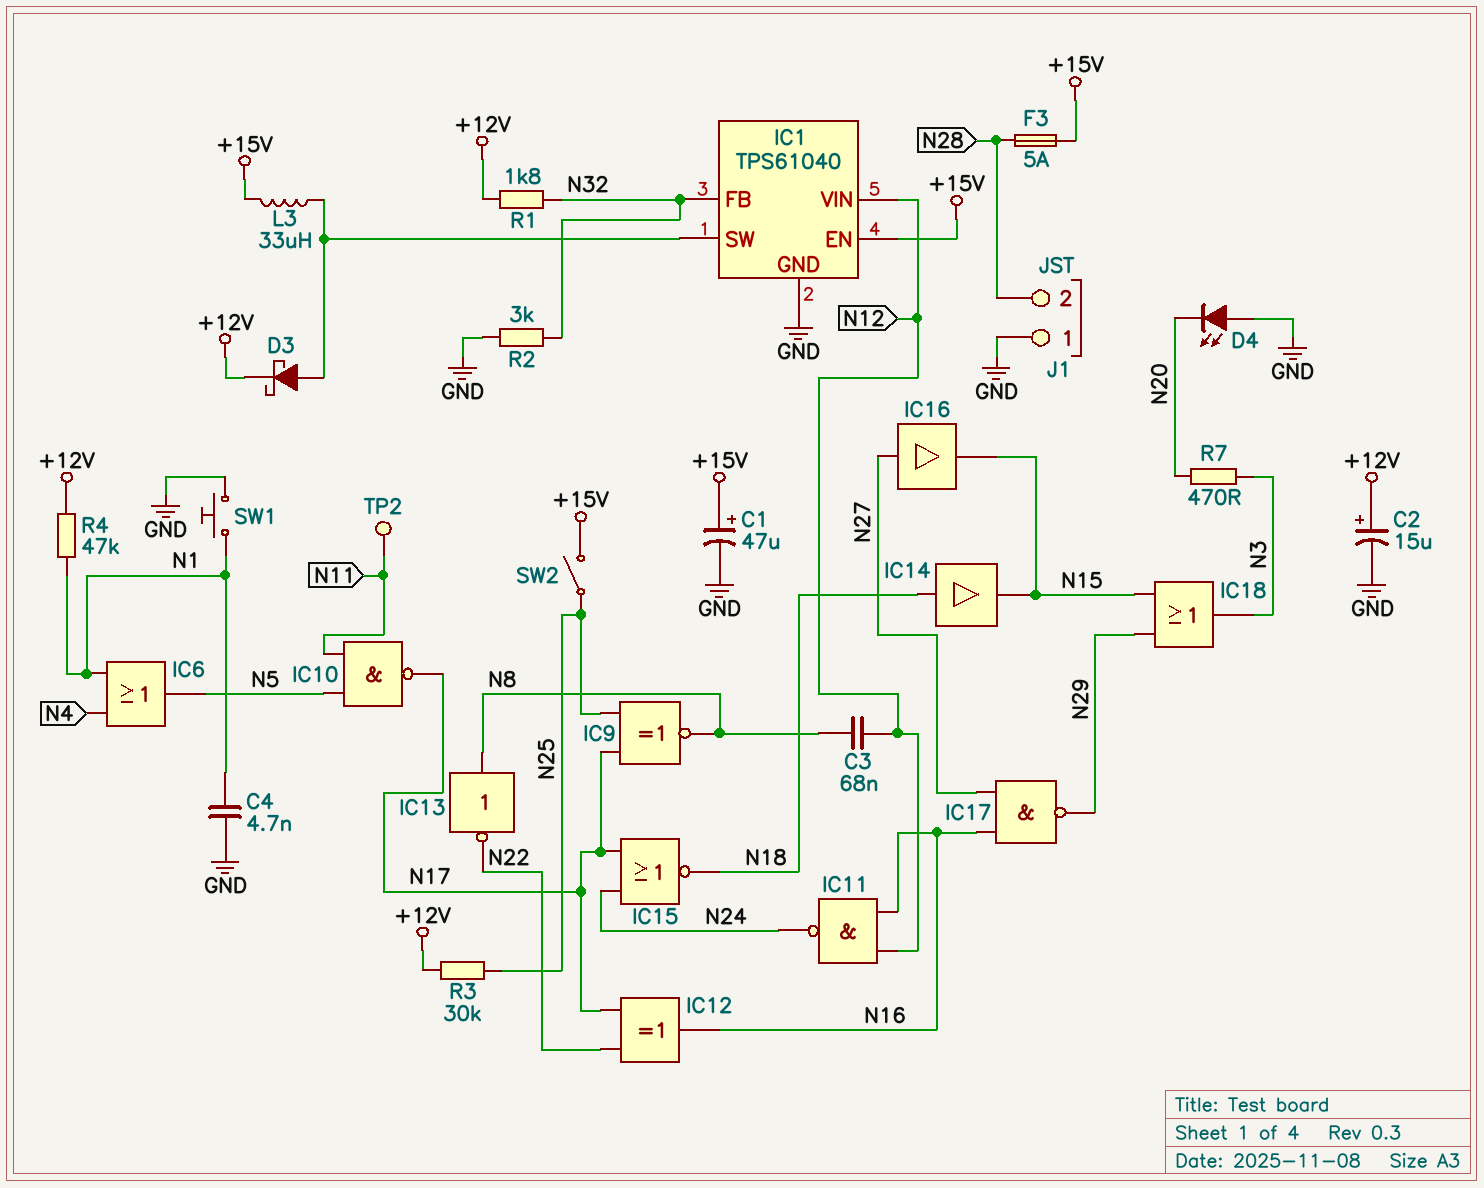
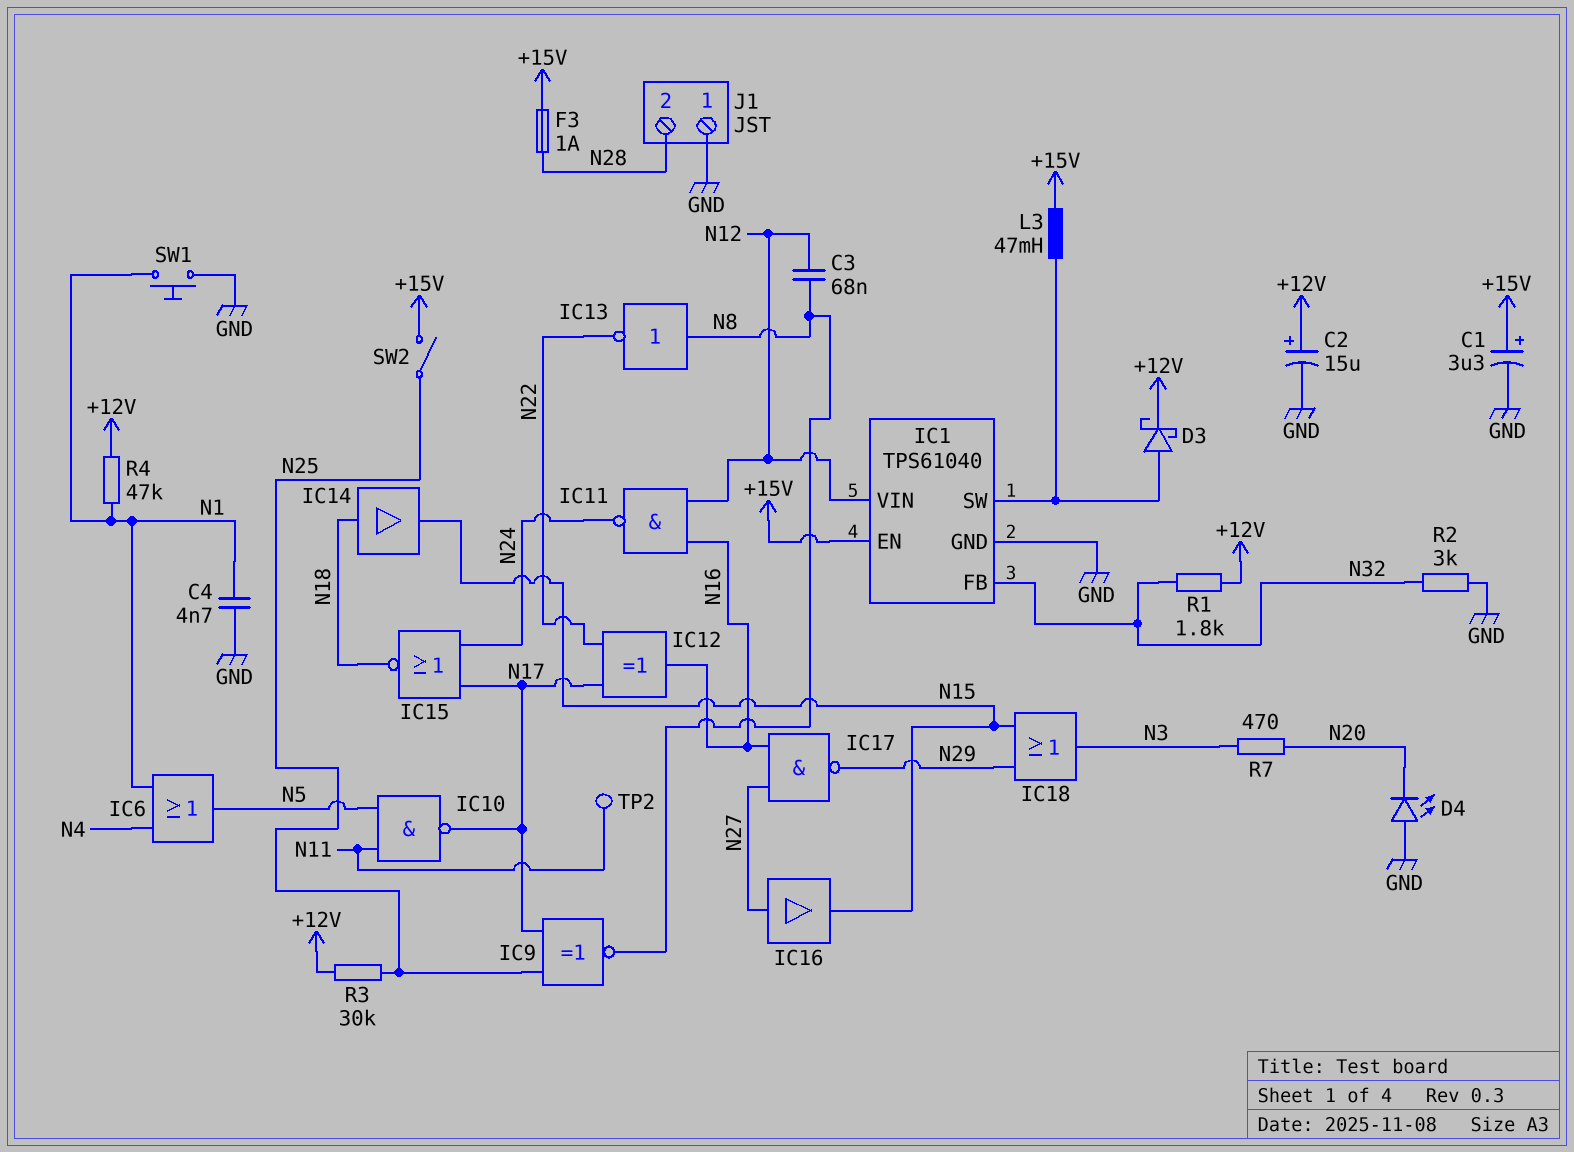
C1: 47uF (plus +15V, minus GND) -> 3.3uF (plus +15V, minus GND)
F3: 5A (+15V, N28) -> 1A (+15V, N28)
L3: 33uH (+15V, IC1/SW) -> 47mH (+15V, IC1/SW)

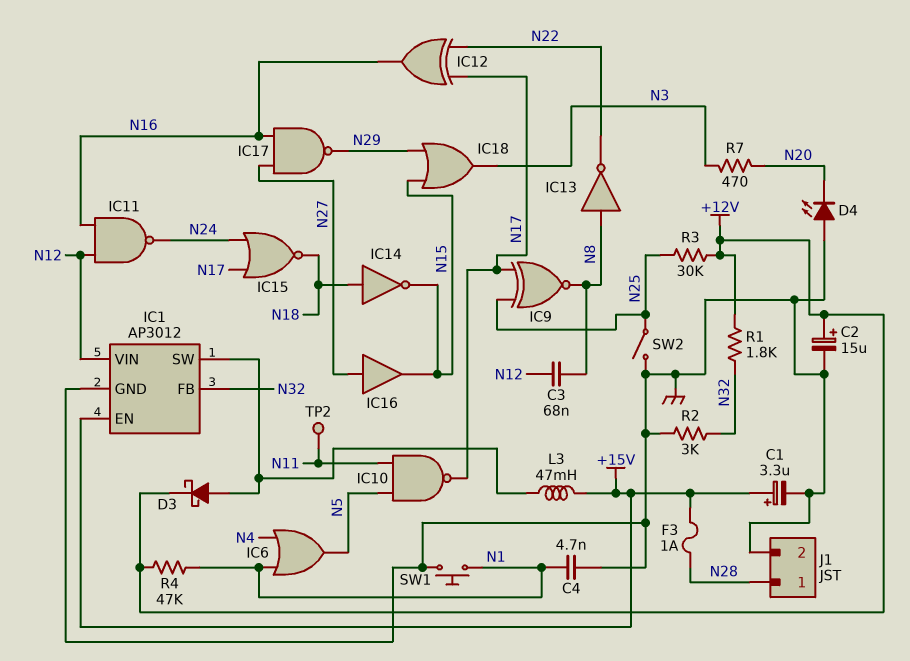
IC1: TPS61040 -> AP3012
IC14: buffer (in N18, out N15) -> NOT (in N18, out N15)
J1 pin 1: GND -> N28
J1 pin 2: N28 -> GND
SW2: switch (+15V, N25) -> switch (GND, N25)

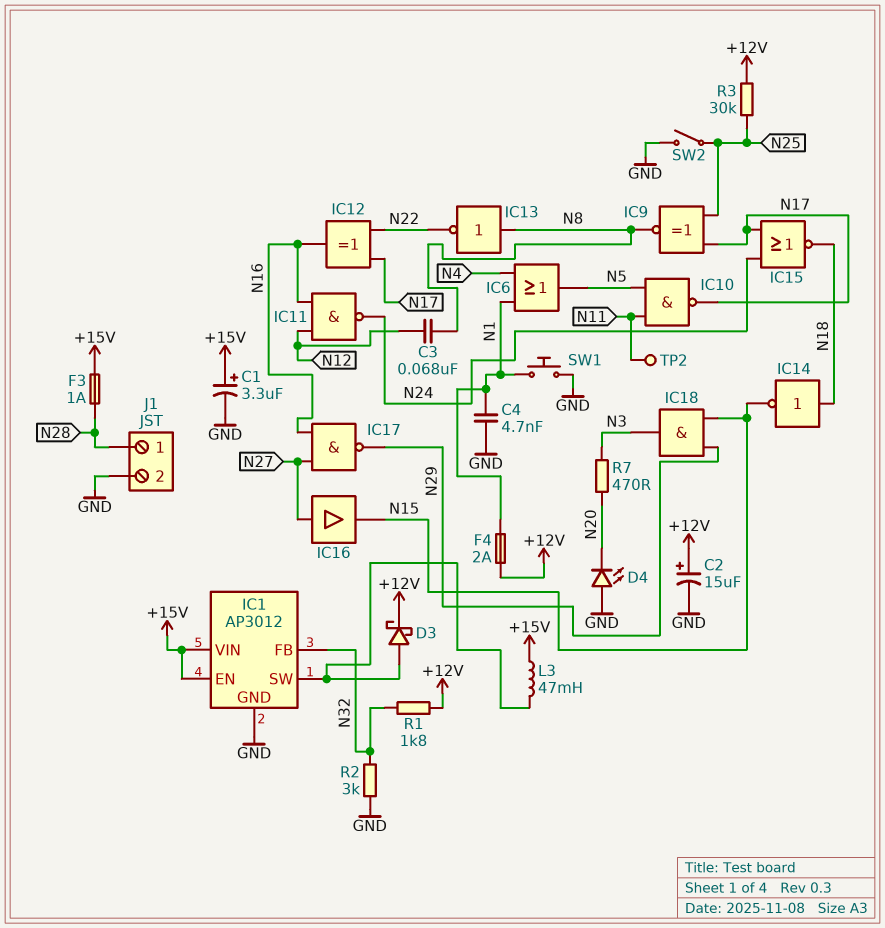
F4: none -> 2A (+12V, N1)
IC1 pin VIN: N12 -> +15V
IC18: OR (in N15, in N29, out N3) -> AND (in N15, in N29, out N3)
R4: 47k (+12V, N1) -> none

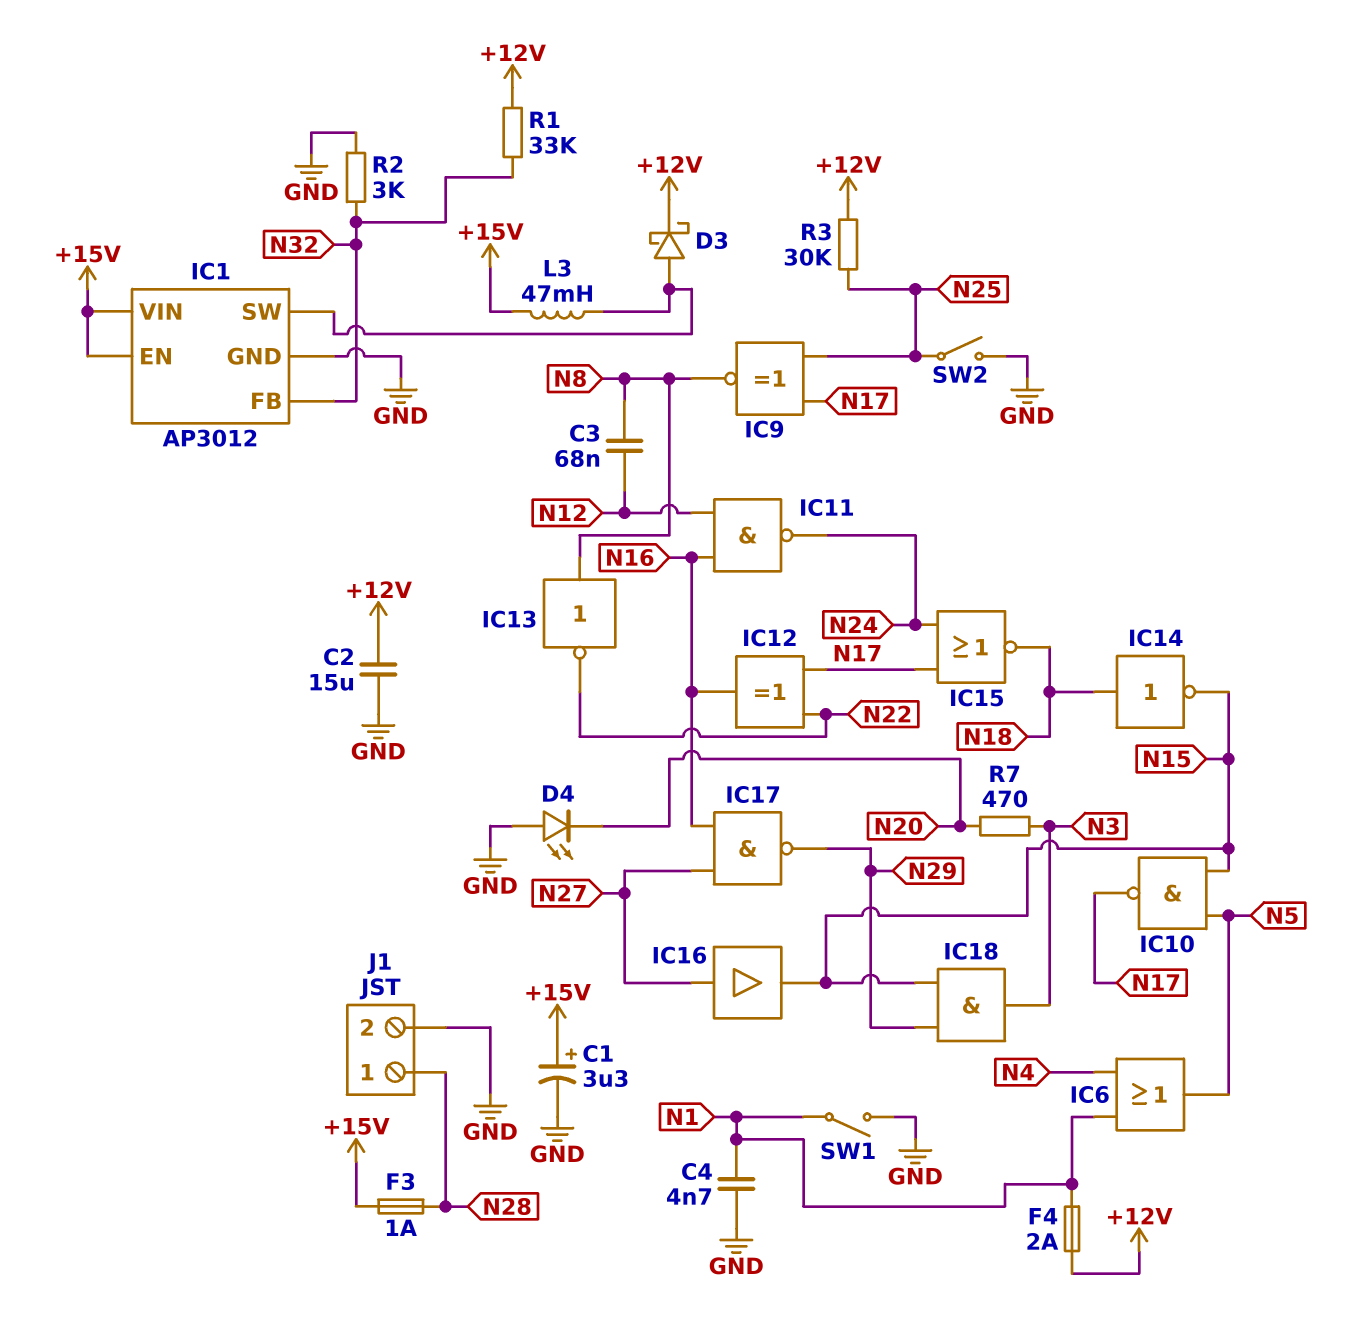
C2: 15uF (plus +12V, minus GND) -> 15uF (+12V, GND)
IC10: NAND (in N5, in N11, out N17) -> NAND (in N5, in N15, out N17)
R1: 1.8k (+12V, N32) -> 33k (+12V, N32)
SW1: button (GND, N1) -> switch (GND, N1)
TP2: test point (N11) -> none

